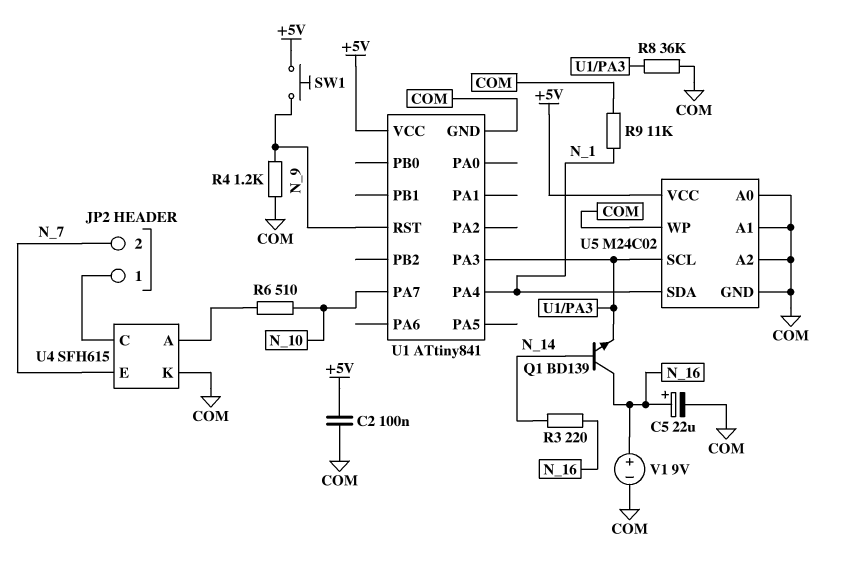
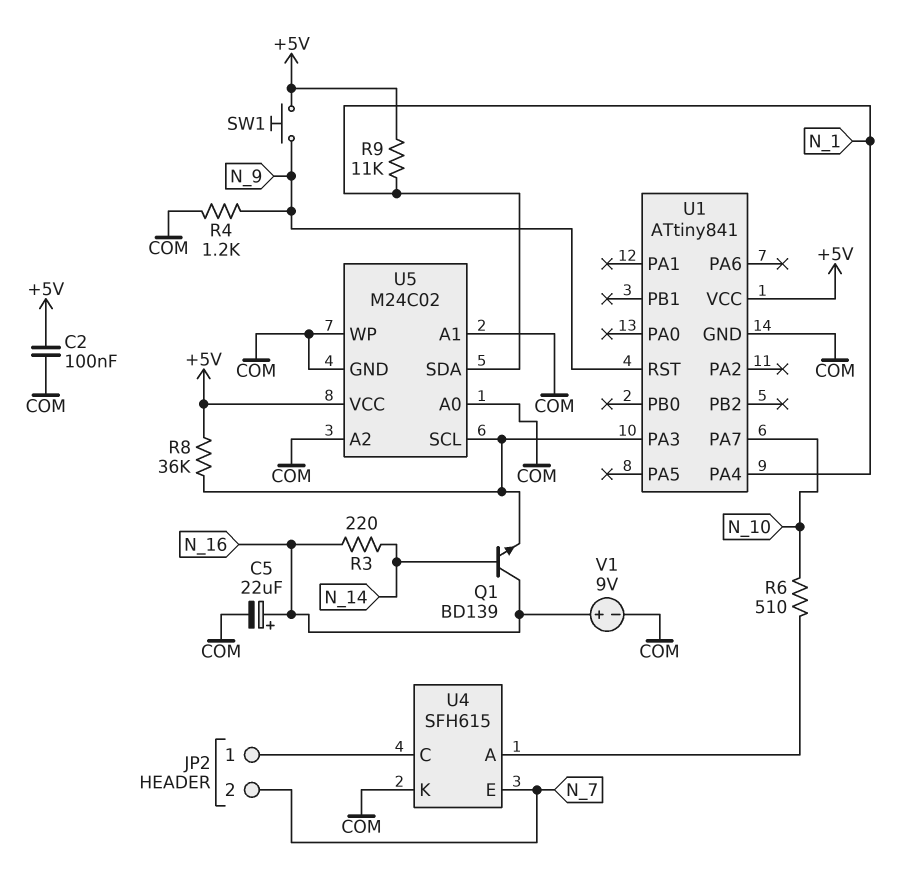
R8: 36k (COM, U1/PA3) -> 36k (+5V, U1/PA3)
R9: 11k (COM, N_1) -> 11k (+5V, N_1)

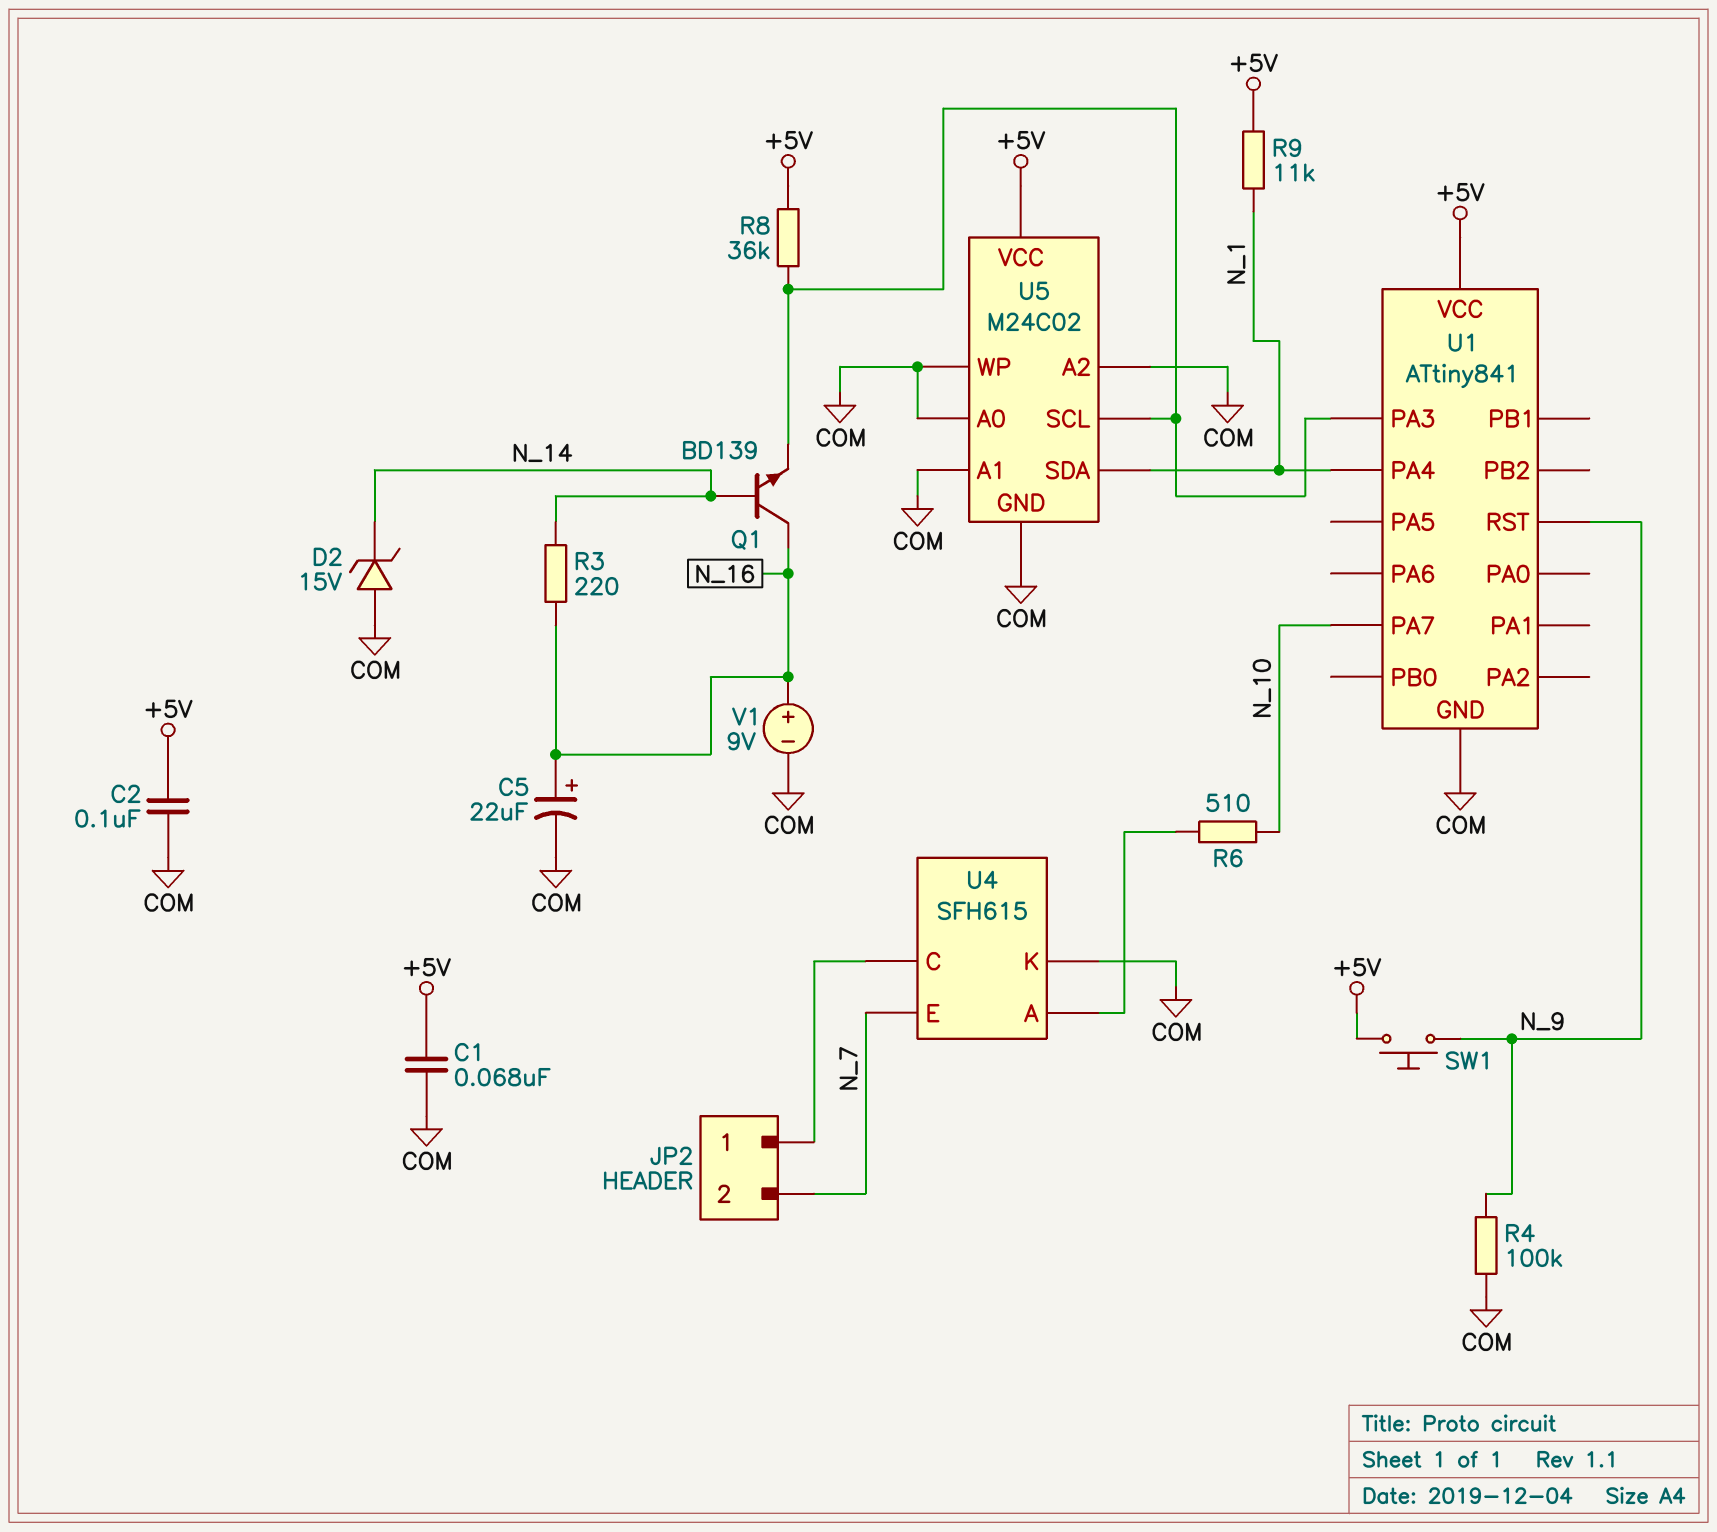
C1: none -> 68nF (+5V, COM)
D2: none -> zener 15V (A COM, K N_14)
R4: 1.2k (COM, N_9) -> 100k (COM, N_9)

